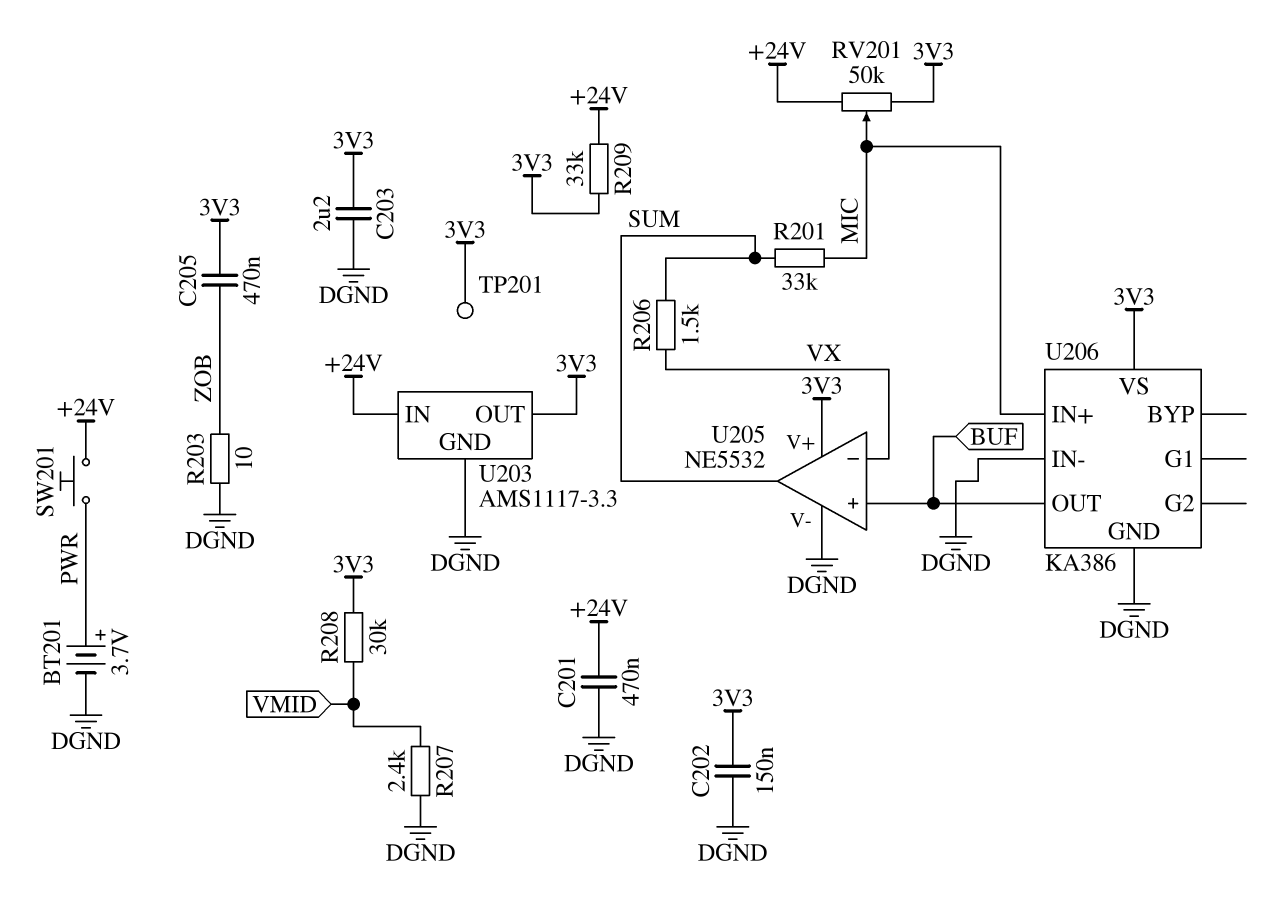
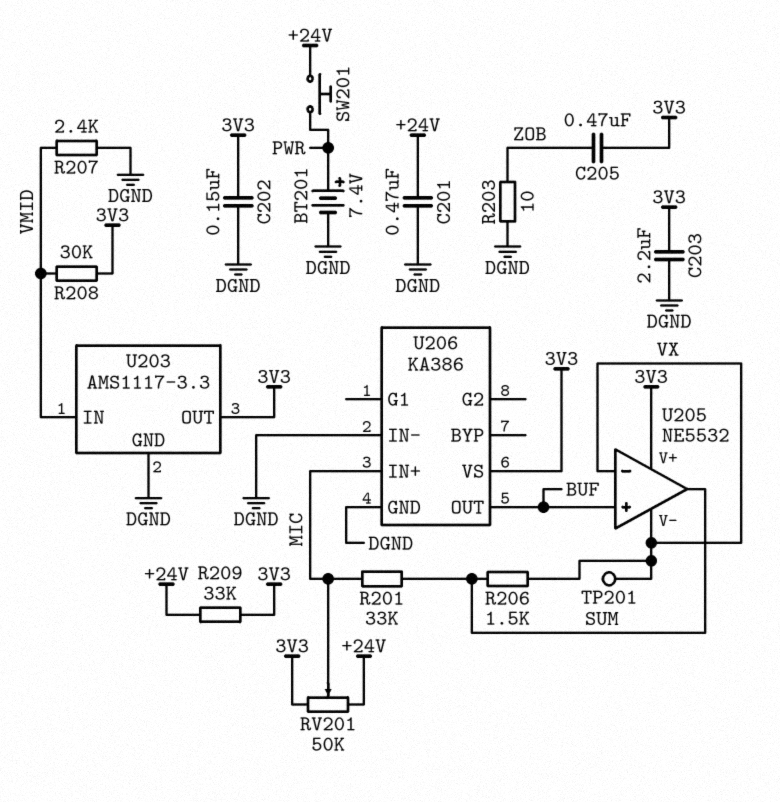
BT201: 3.7V (plus PWR, minus DGND) -> 7.4V (plus PWR, minus DGND)
TP201: test point (3V3) -> test point (VX)
U203 pin IN: +24V -> VMID
U205 pin V-: DGND -> VX

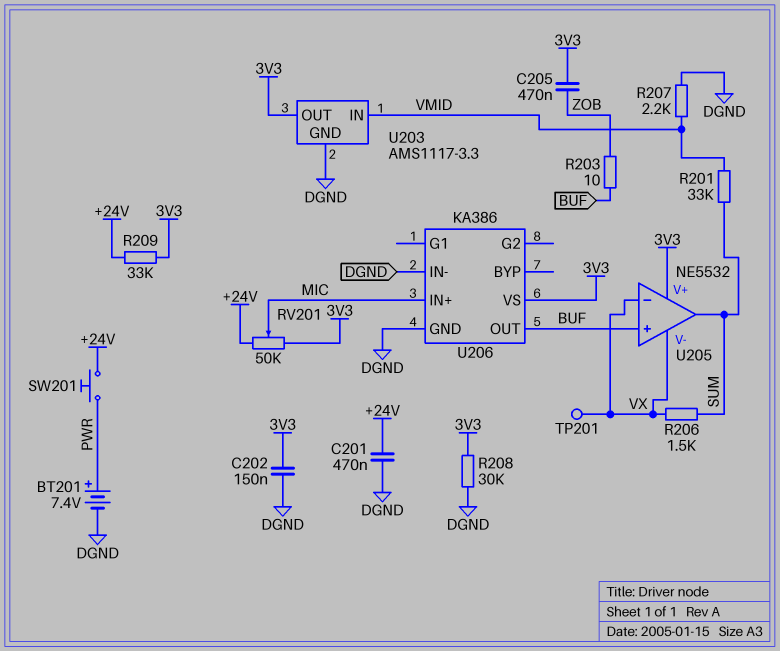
C203: 2.2uF (3V3, DGND) -> none
R201: 33k (MIC, SUM) -> 33k (SUM, VMID)
R203: 10 (DGND, ZOB) -> 10 (BUF, ZOB)
R207: 2.4k (DGND, VMID) -> 2.2k (DGND, VMID)
R208: 30k (3V3, VMID) -> 30k (3V3, DGND)

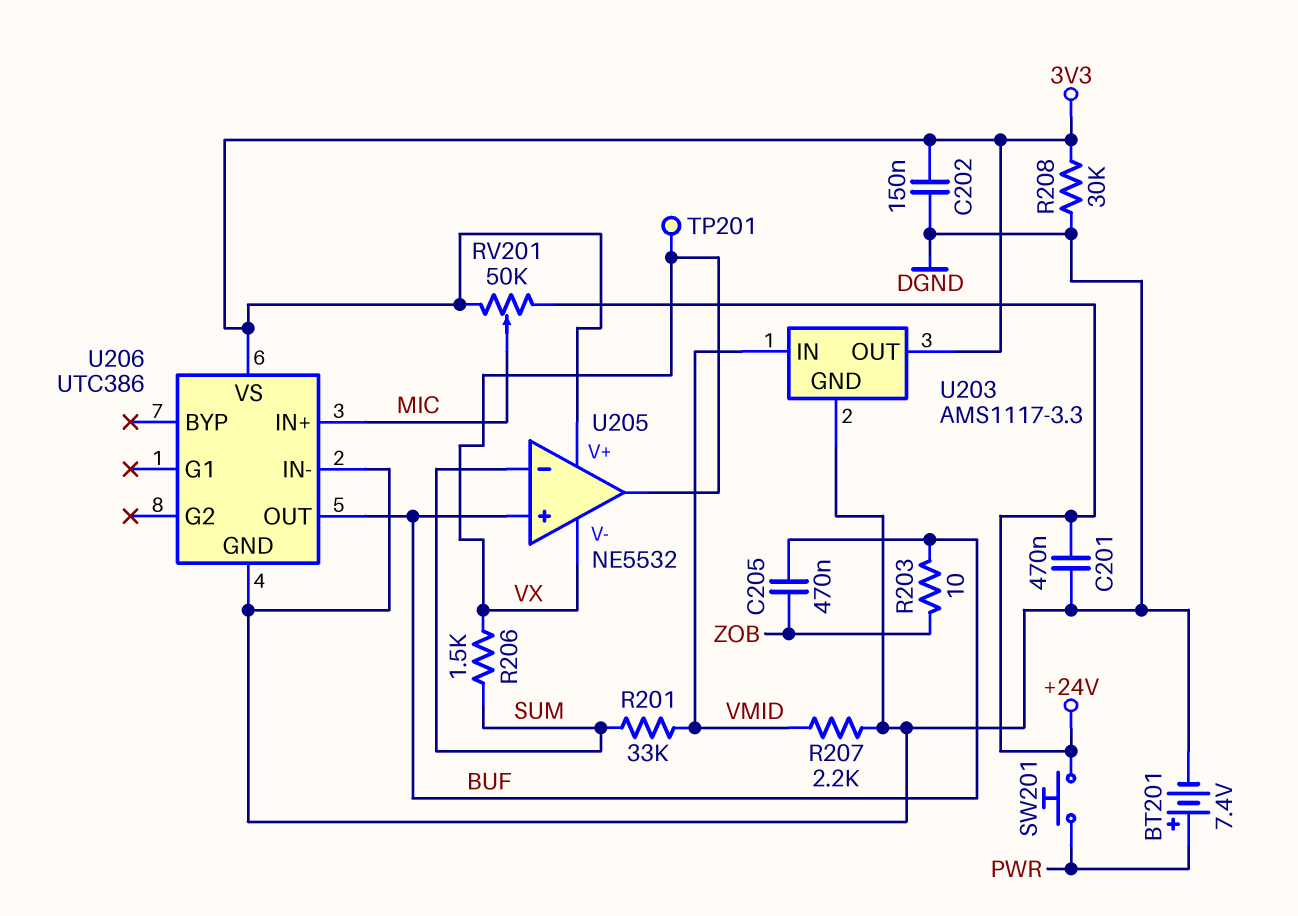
C205: 470nF (3V3, ZOB) -> 470nF (BUF, ZOB)
R209: 33k (+24V, 3V3) -> none
U205 pin in-: VX -> SUM
U205 pin out: SUM -> VX
U206: KA386 -> UTC386

